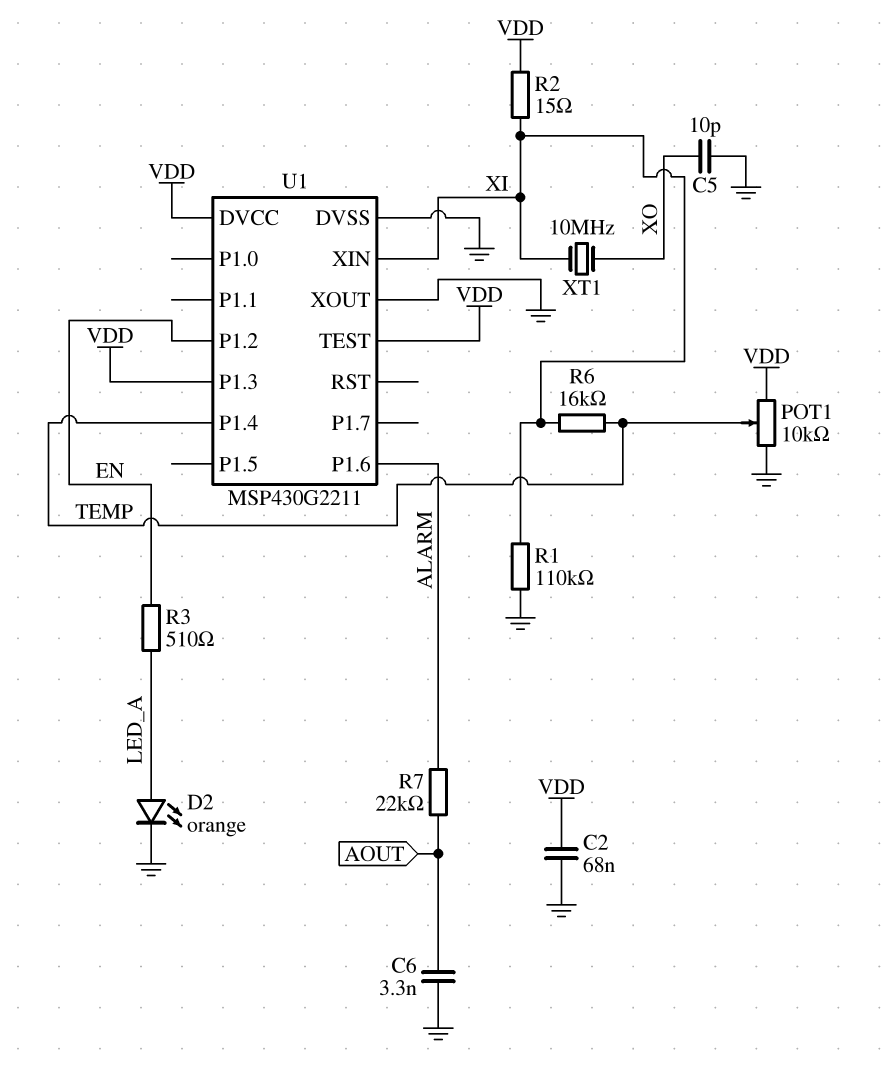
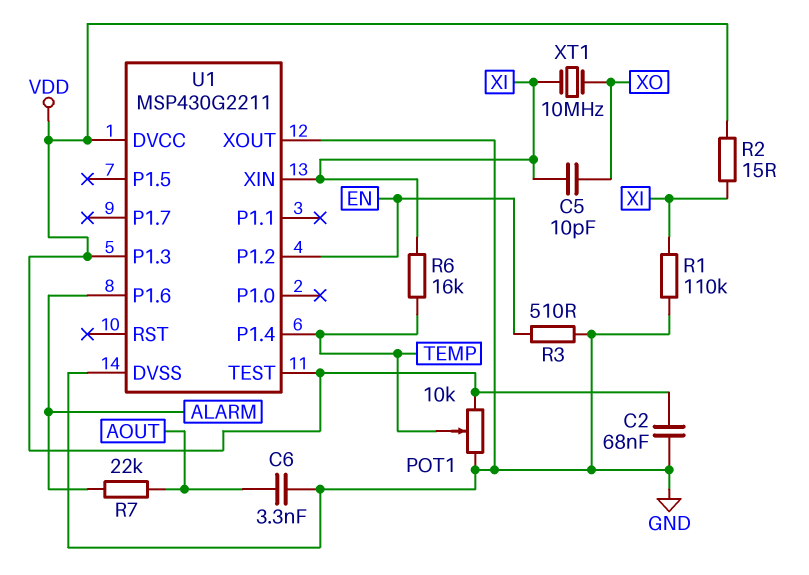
C5: 10pF (GND, XO) -> 10pF (XI, XO)
D2: LED orange (A LED_A, K GND) -> none
R3: 510 (EN, LED_A) -> 510 (EN, GND)

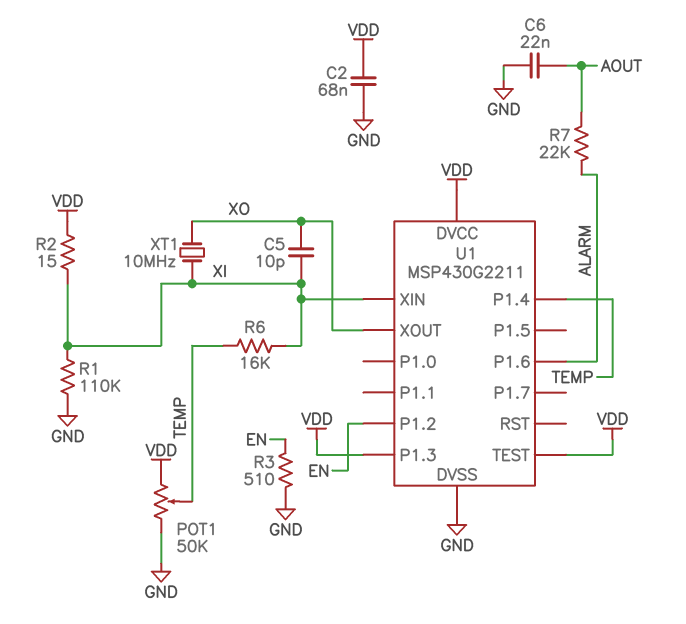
C6: 3.3nF (AOUT, GND) -> 22nF (AOUT, GND)
POT1: 10k (GND, VDD, wiper TEMP) -> 50k (GND, VDD, wiper TEMP)
U1 pin XOUT: GND -> XO

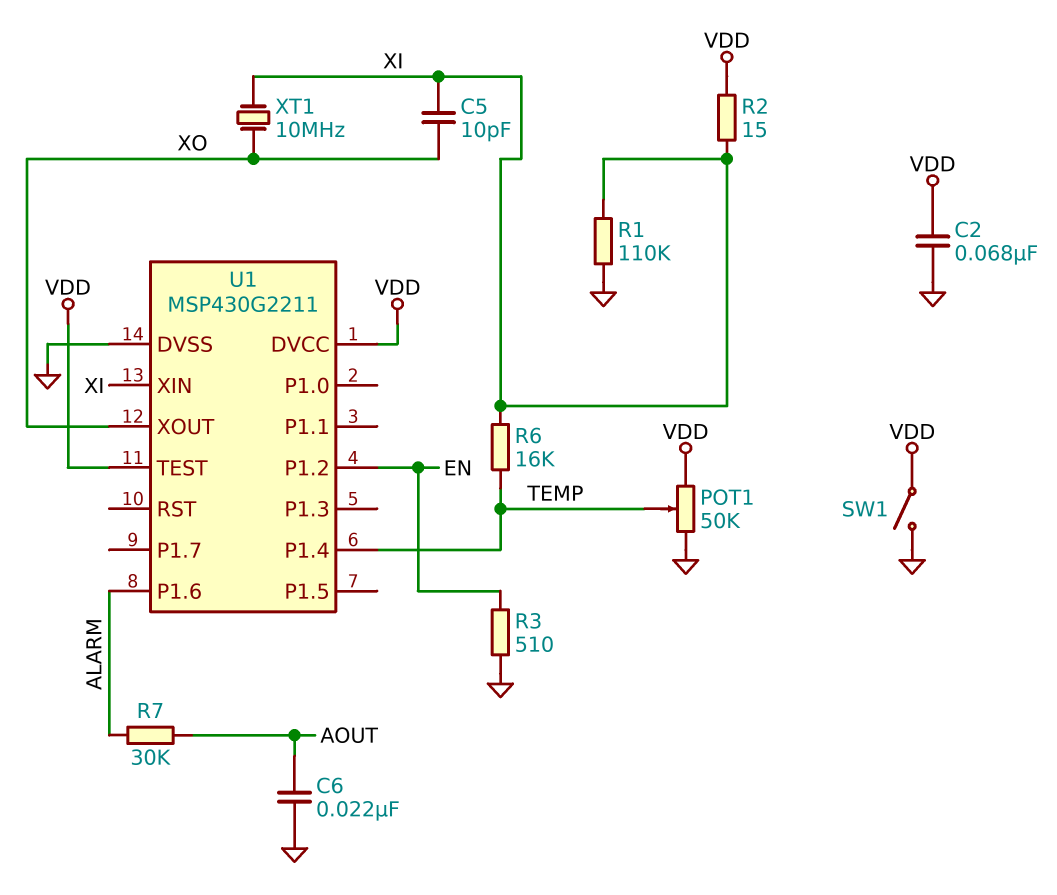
R7: 22k (ALARM, AOUT) -> 30k (ALARM, AOUT)
SW1: none -> switch (GND, VDD)
U1 pin P1.3: VDD -> none

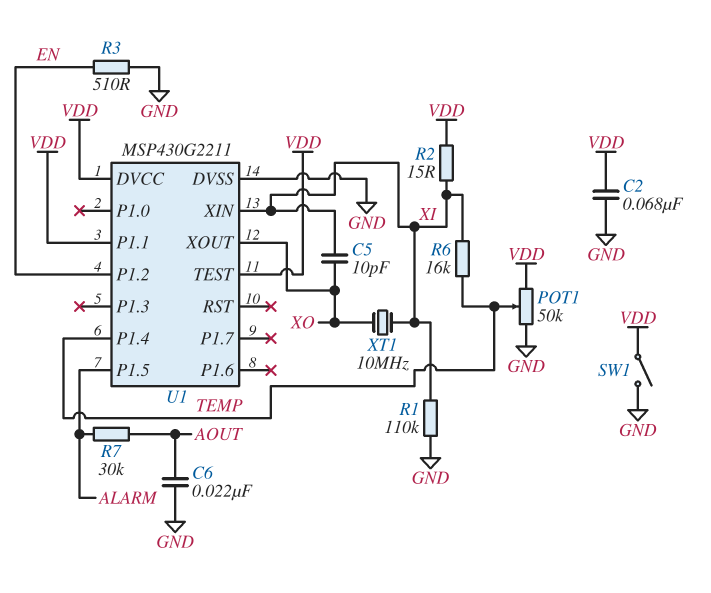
U1 pin P1.1: none -> VDD
U1 pin P1.5: none -> ALARM
U1 pin P1.6: ALARM -> none

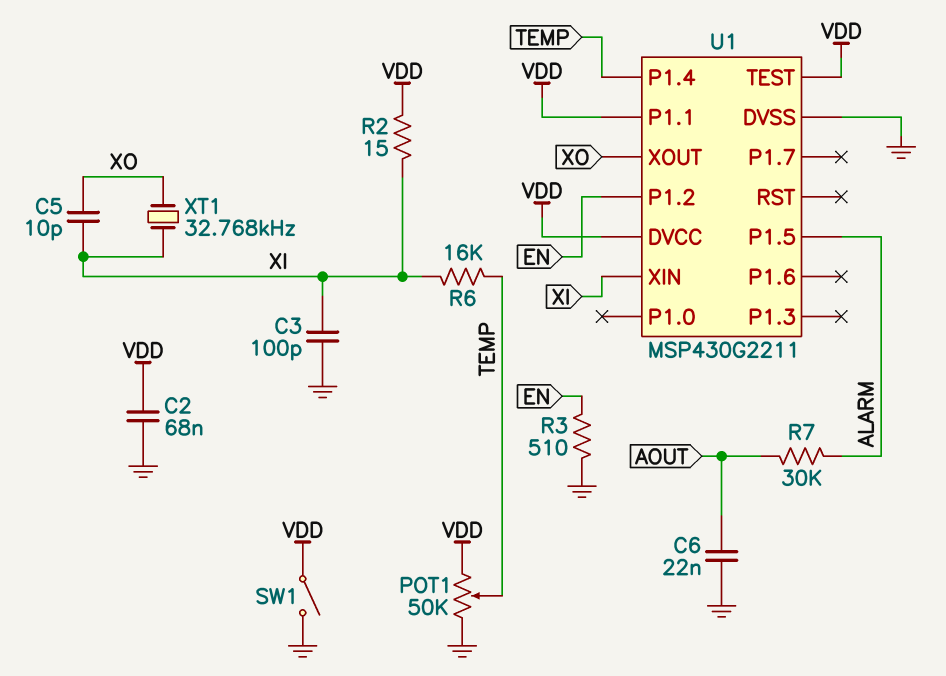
C3: none -> 100pF (GND, XI)
R1: 110k (GND, XI) -> none
XT1: 10MHz (XI, XO) -> 32.768kHz (XI, XO)

